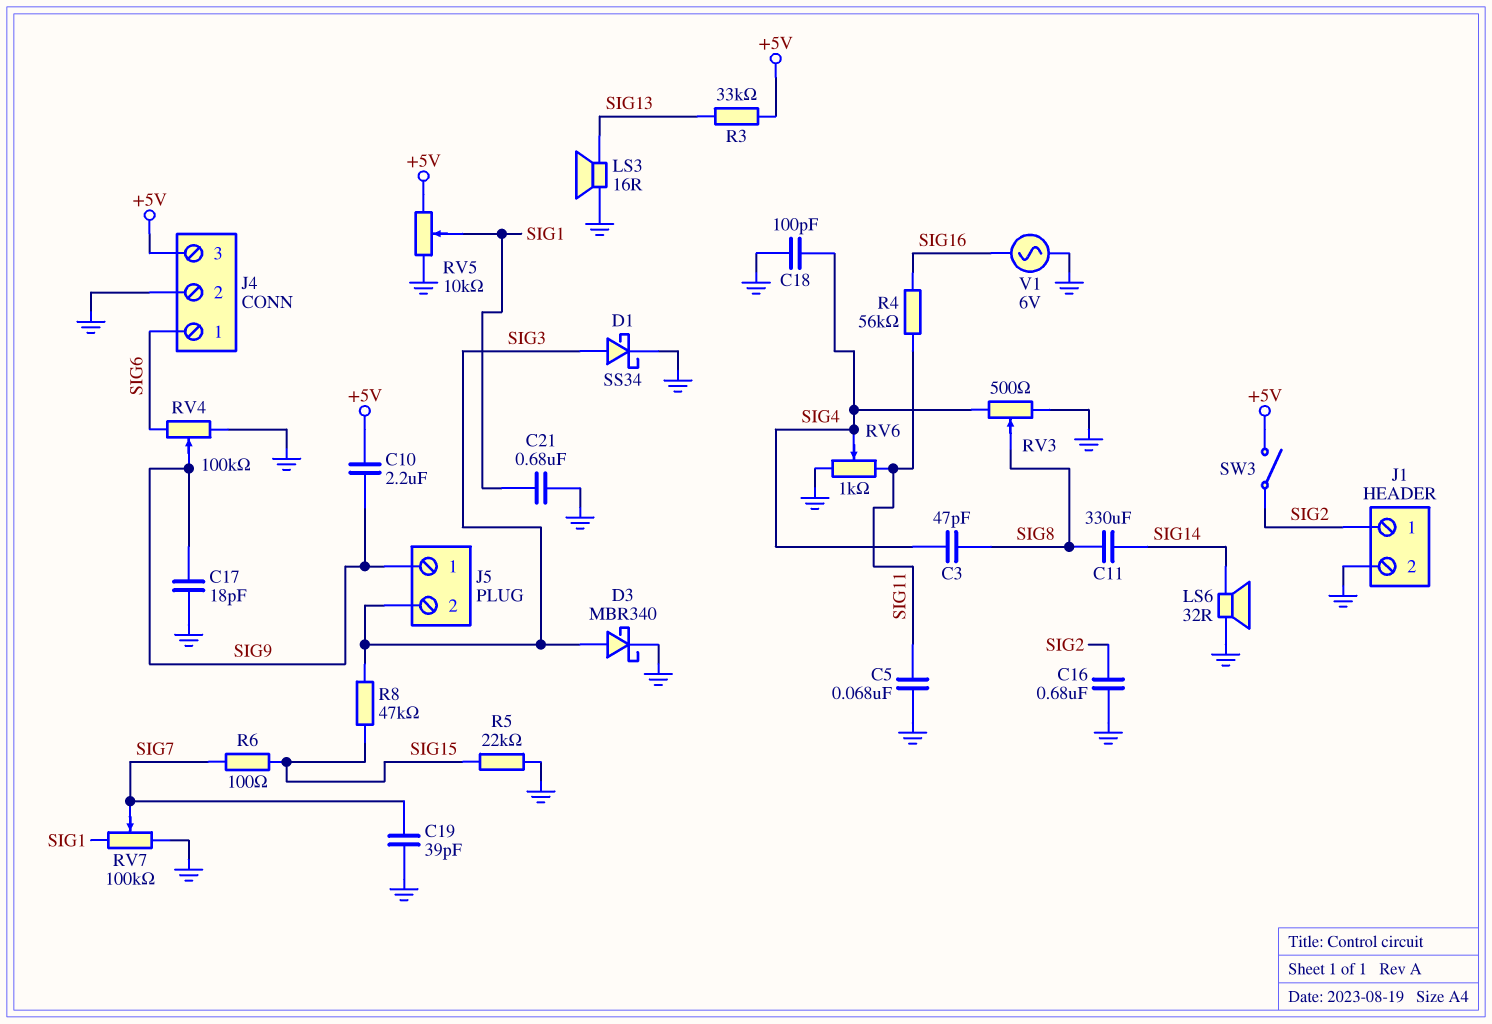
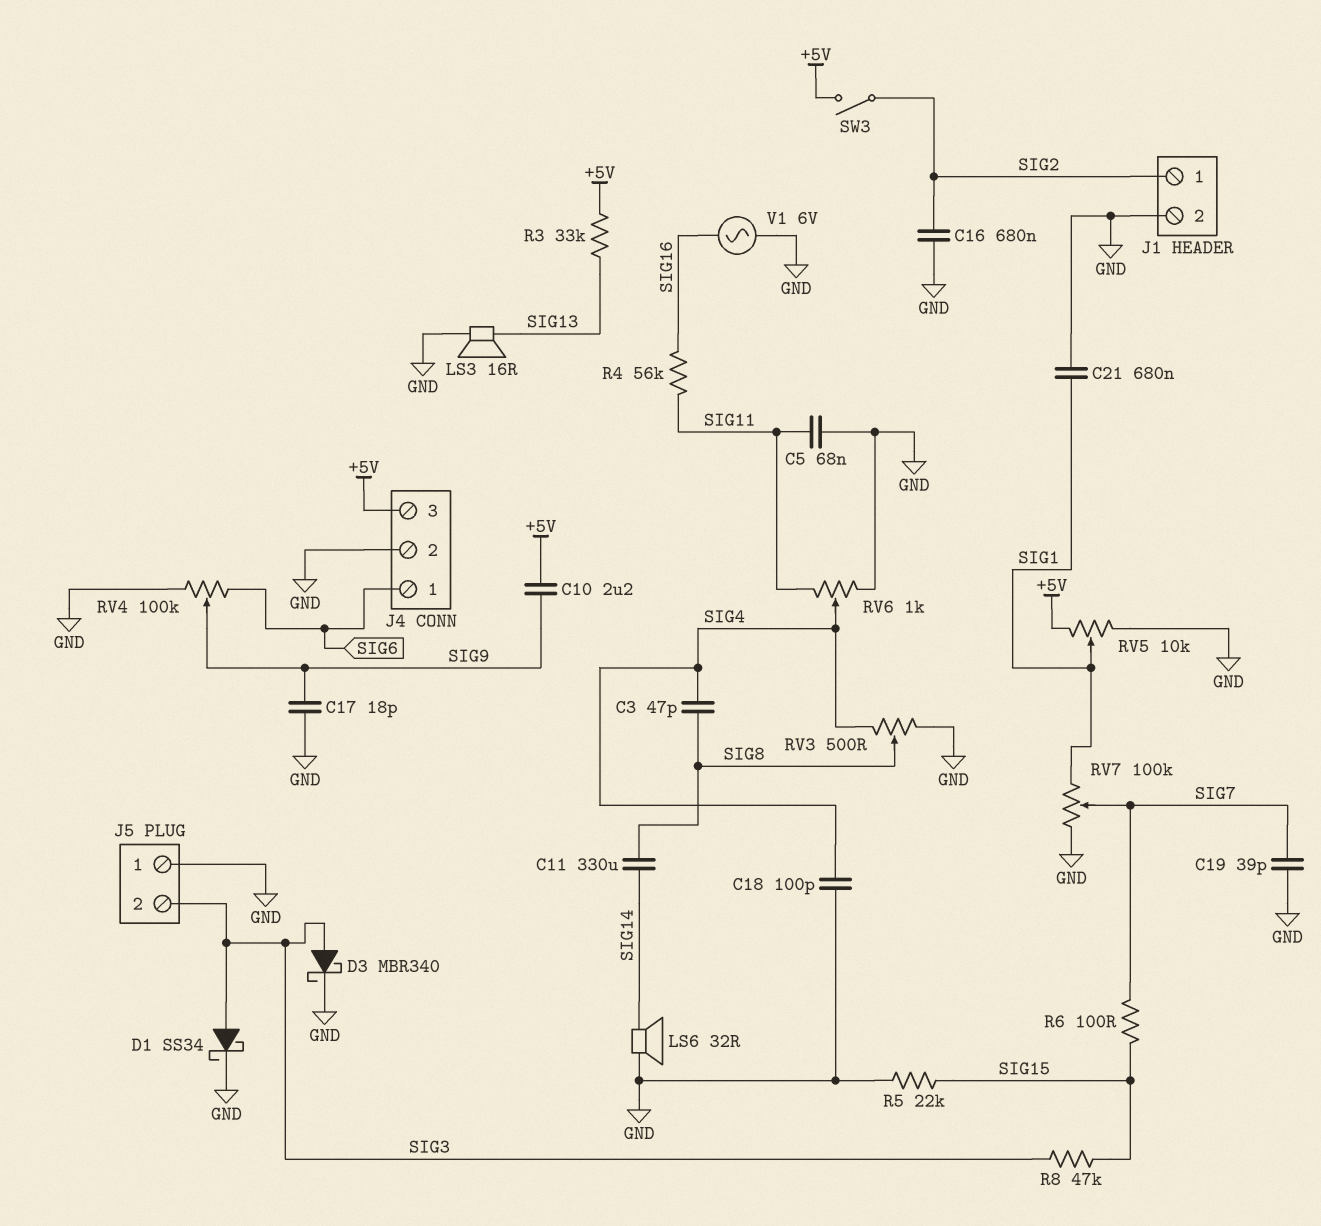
J5 pin 1: SIG9 -> GND

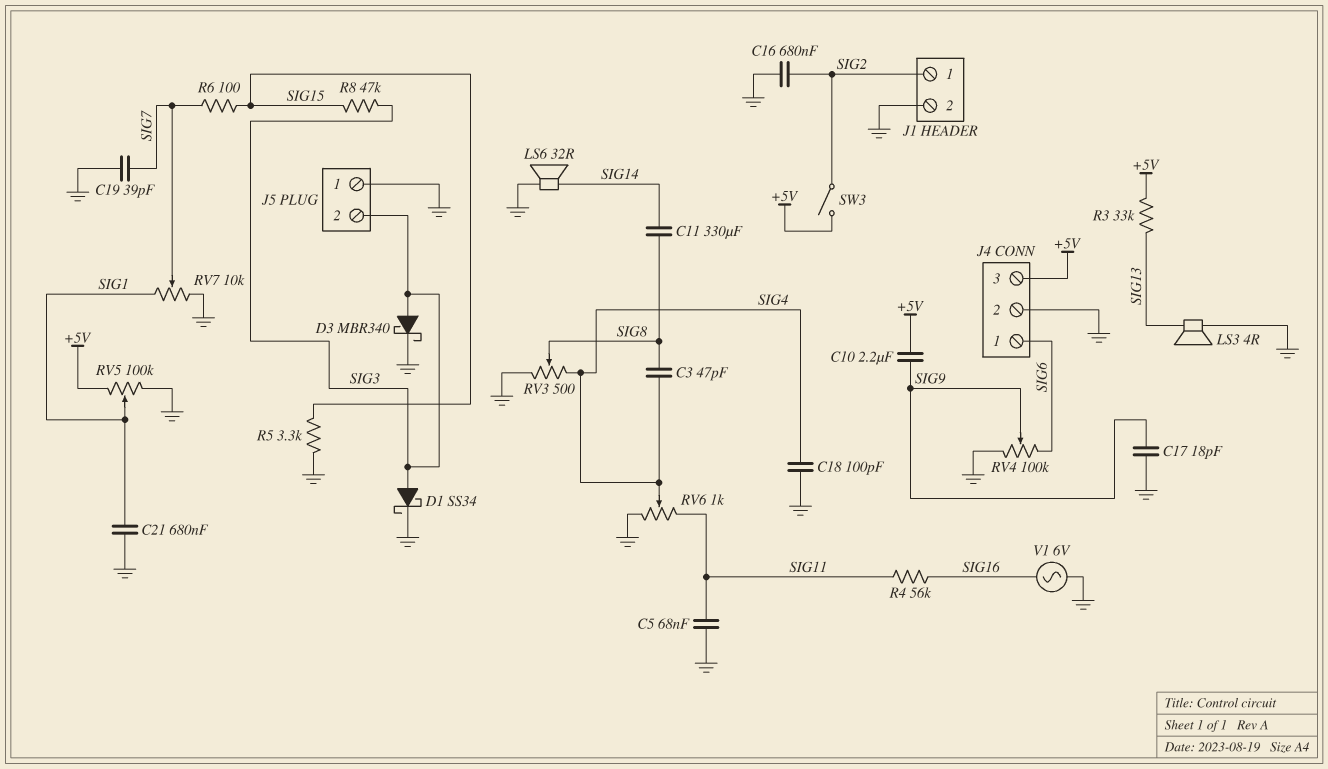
LS3: speaker 16R (GND, SIG13) -> speaker 4R (GND, SIG13)
R5: 22k (GND, SIG15) -> 3.3k (GND, SIG15)
RV5: 10k (+5V, GND, wiper SIG1) -> 100k (+5V, GND, wiper SIG1)
RV7: 100k (GND, SIG1, wiper SIG7) -> 10k (GND, SIG1, wiper SIG7)

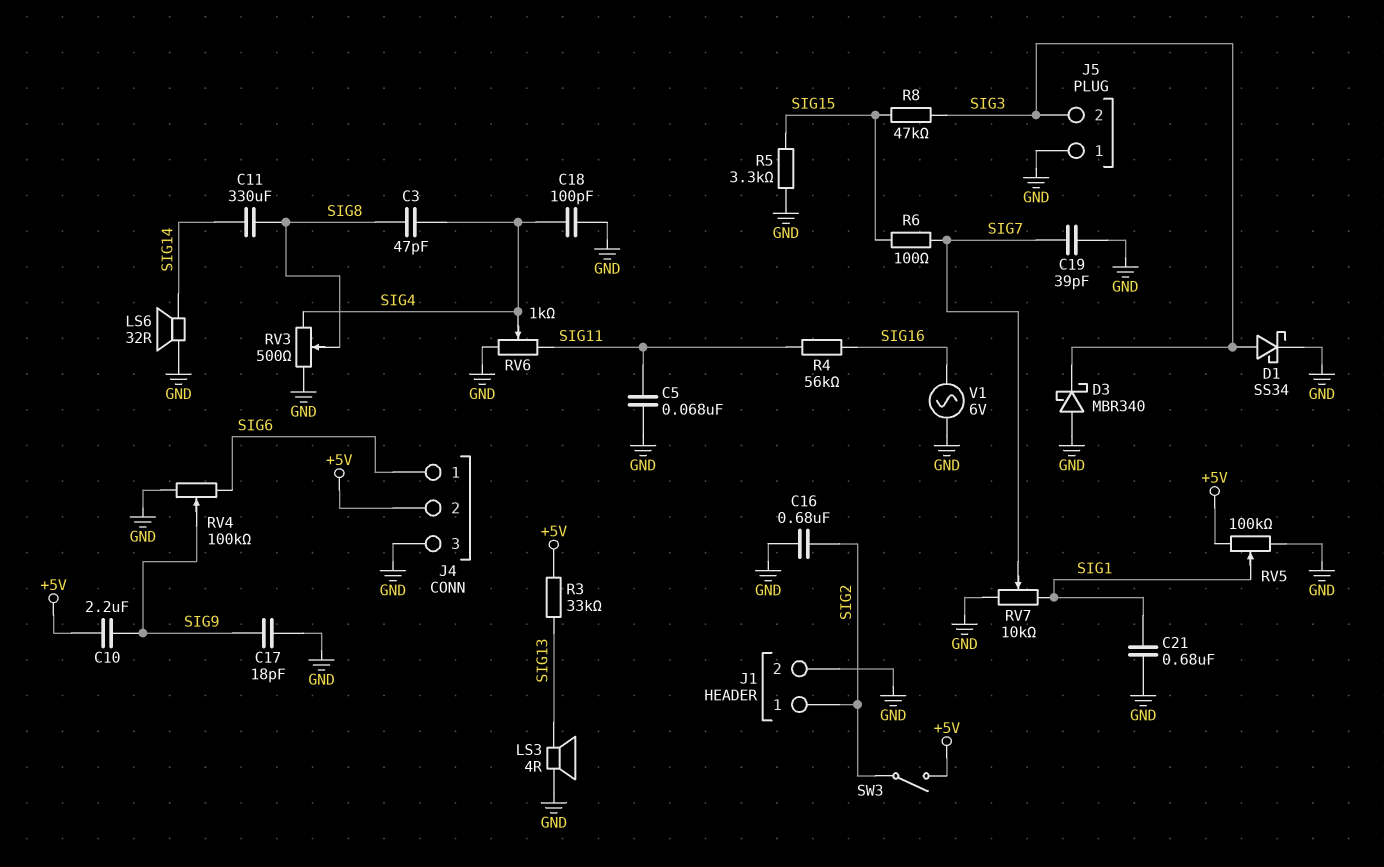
D3: schottky MBR340 (A SIG3, K GND) -> schottky MBR340 (A GND, K SIG3)
J4 pin 2: GND -> +5V
J4 pin 3: +5V -> GND

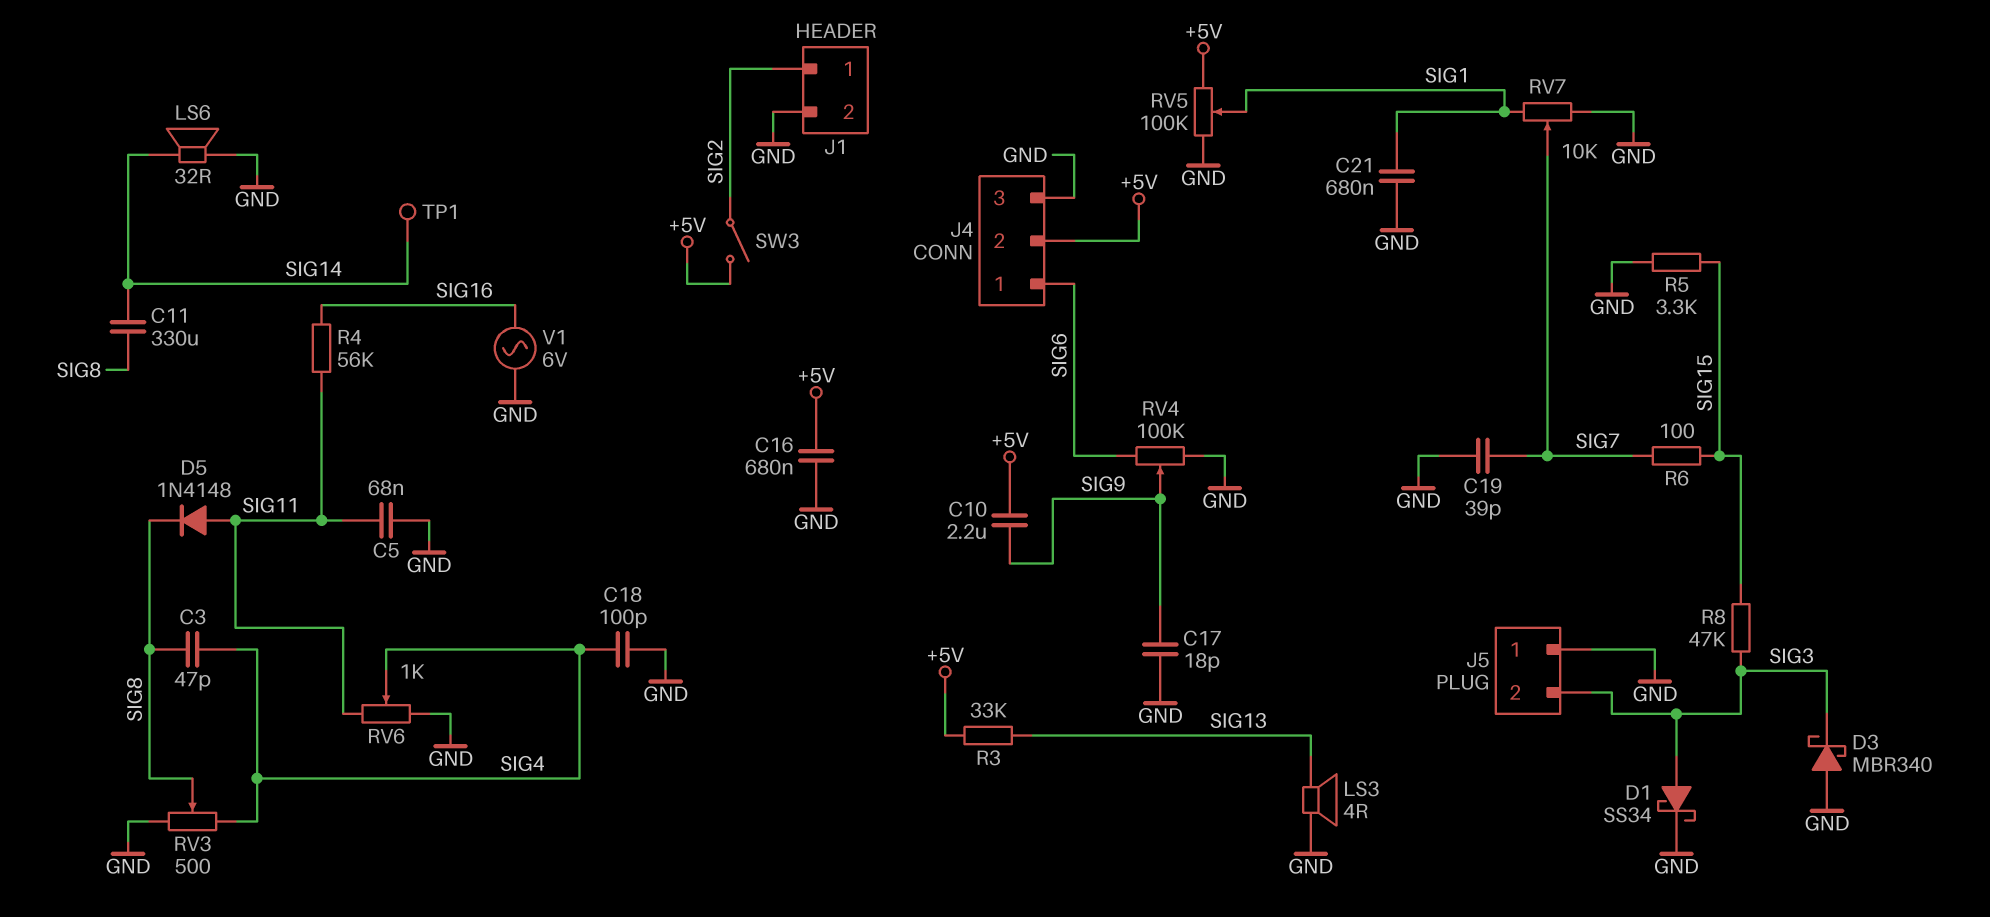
C16: 680nF (GND, SIG2) -> 680nF (+5V, GND)
D5: none -> diode 1N4148 (A SIG11, K SIG8)
TP1: none -> test point (SIG14)

